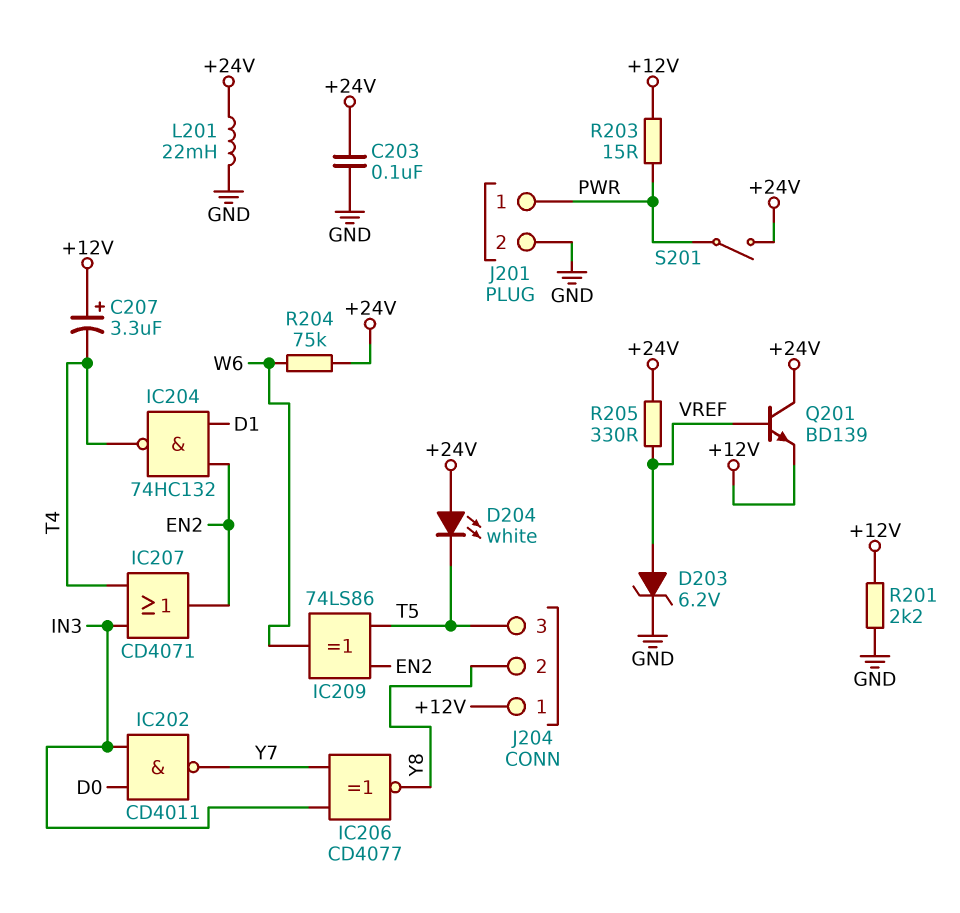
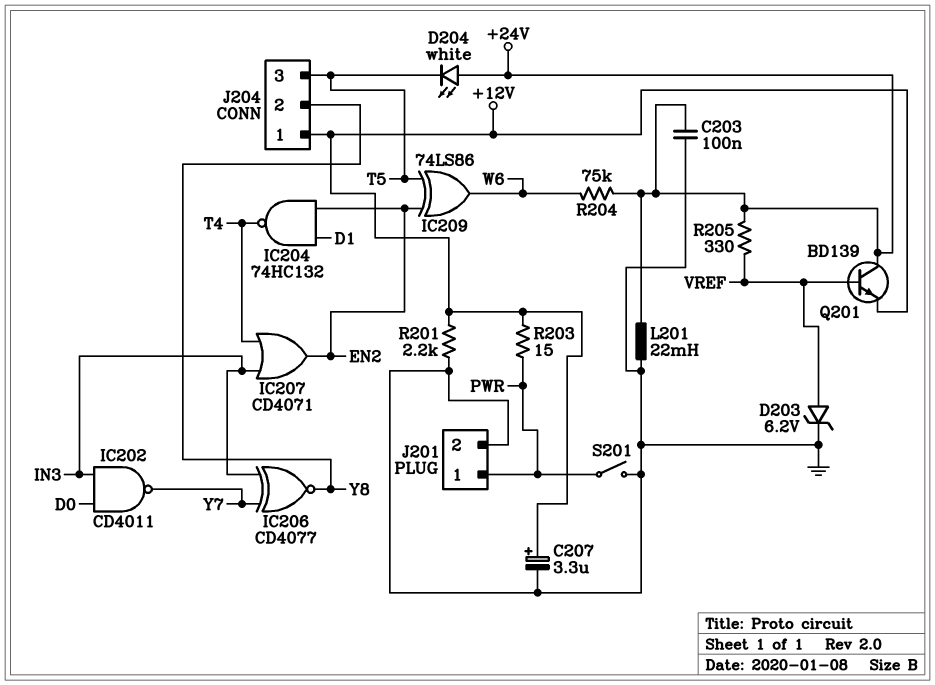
C207: 3.3uF (plus +12V, minus T4) -> 3.3uF (plus +12V, minus GND)
S201: switch (+24V, PWR) -> switch (GND, PWR)

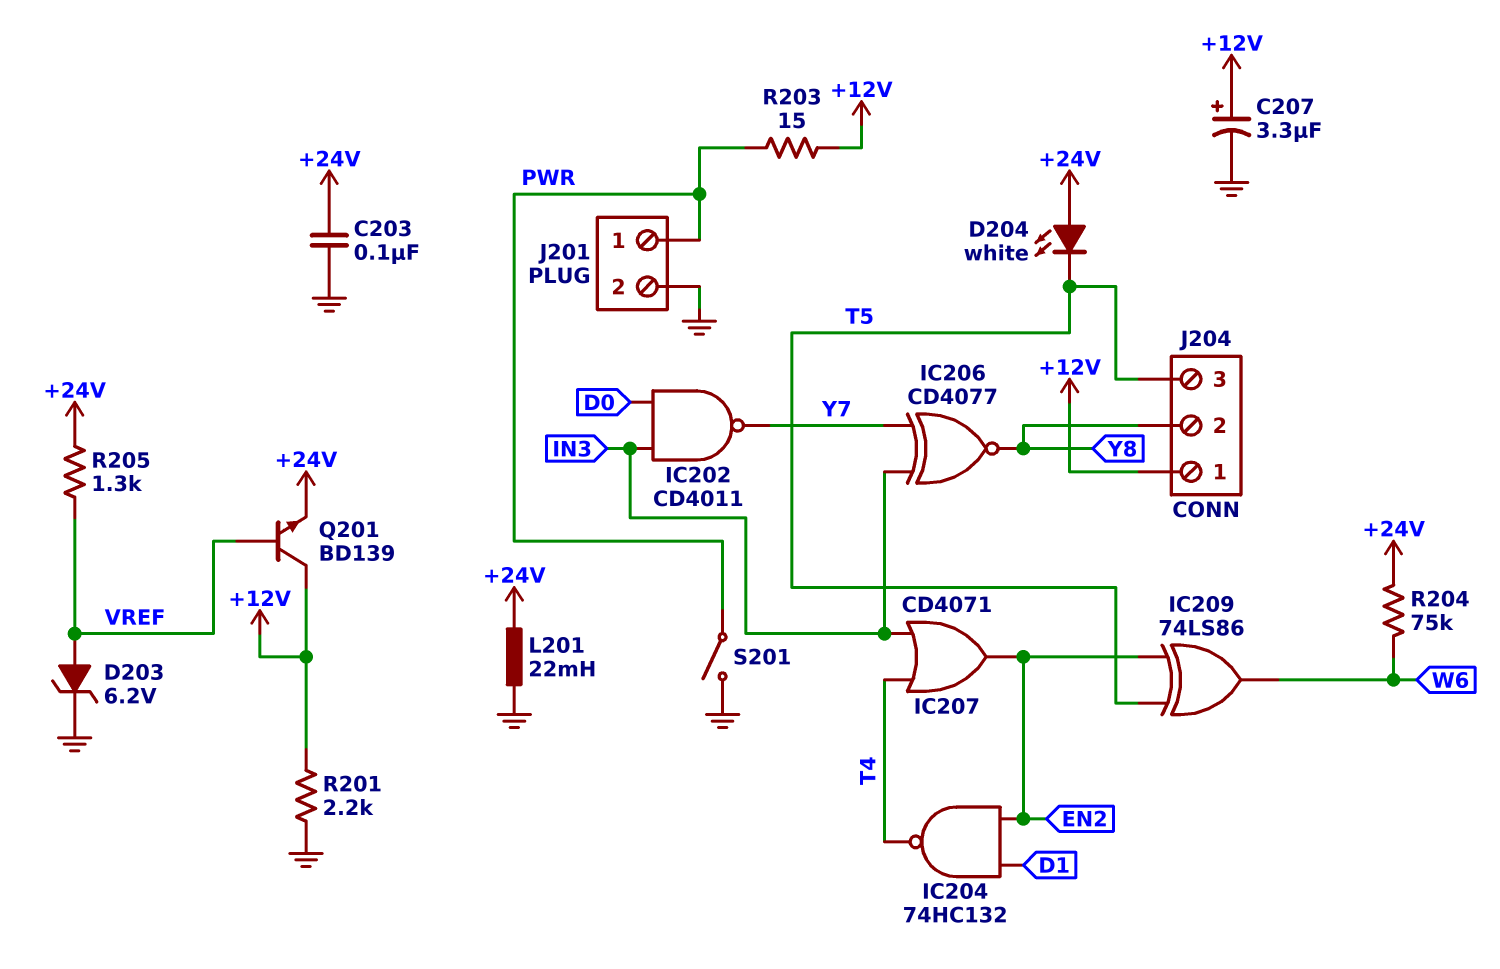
Q201: NPN BD139 (B VREF, C +24V, E +12V) -> NPN BD139 (B VREF, C +12V, E +24V)
R205: 330 (+24V, VREF) -> 1.3k (+24V, VREF)

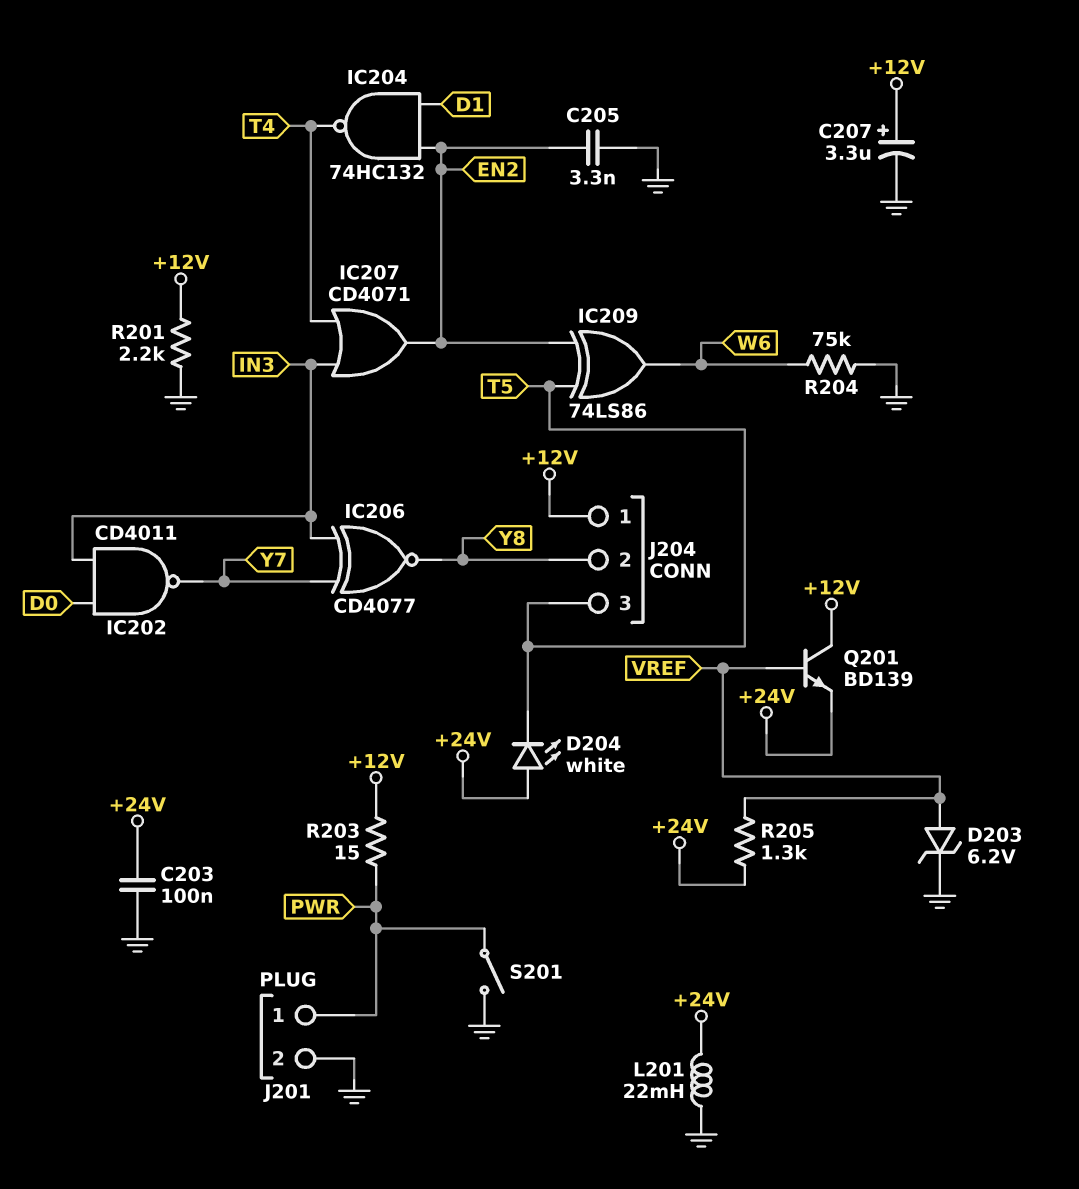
C205: none -> 3.3nF (EN2, GND)
R204: 75k (+24V, W6) -> 75k (GND, W6)

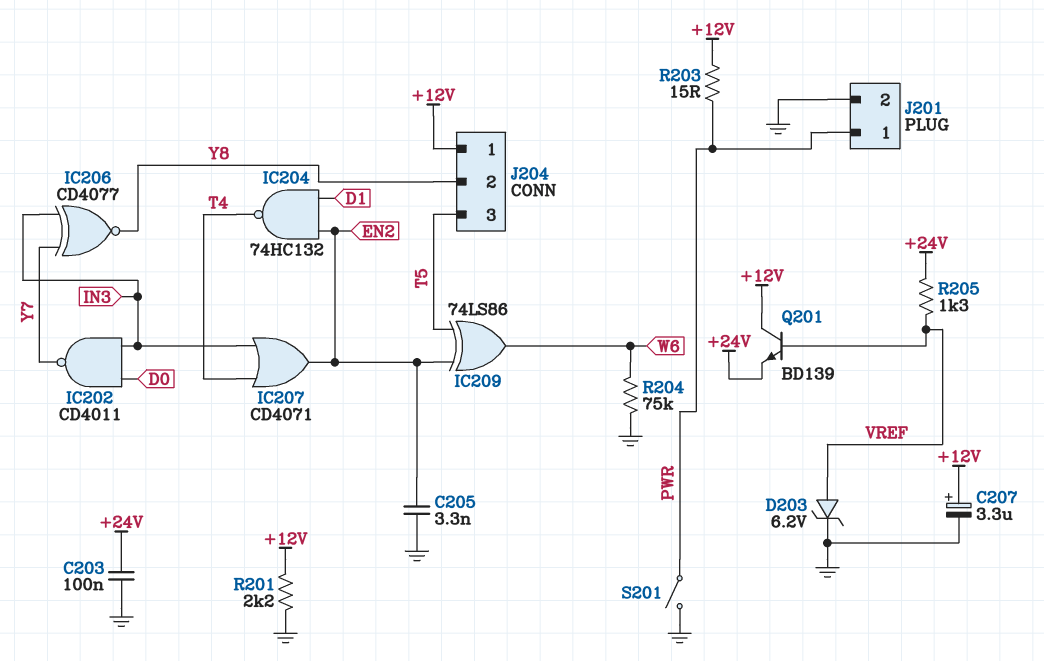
D204: LED white (A +24V, K T5) -> none
L201: 22mH (+24V, GND) -> none

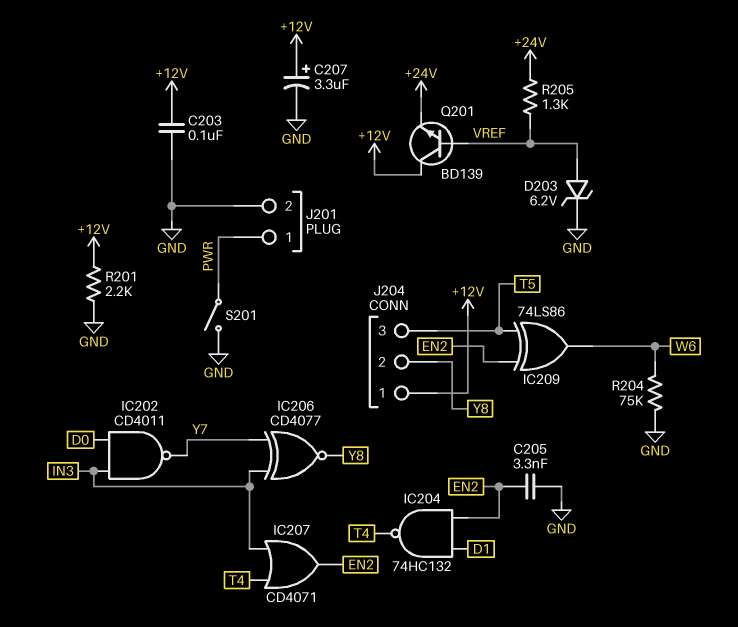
C203: 100nF (+24V, GND) -> 100nF (+12V, GND)
R203: 15 (+12V, PWR) -> none

